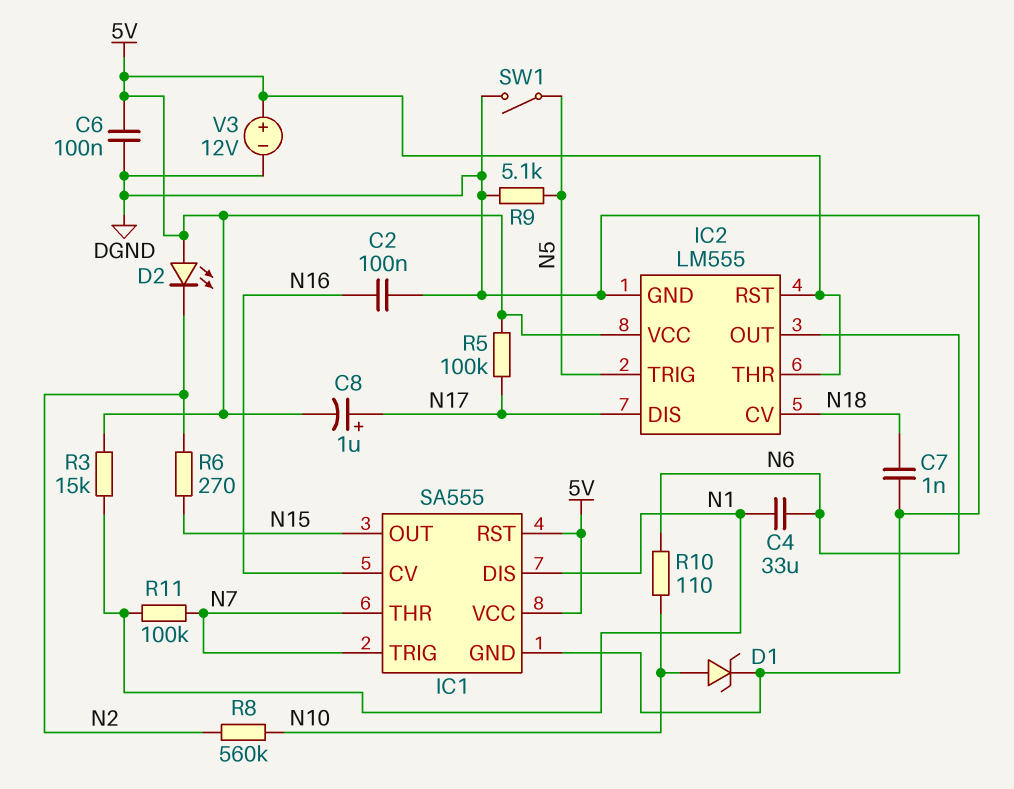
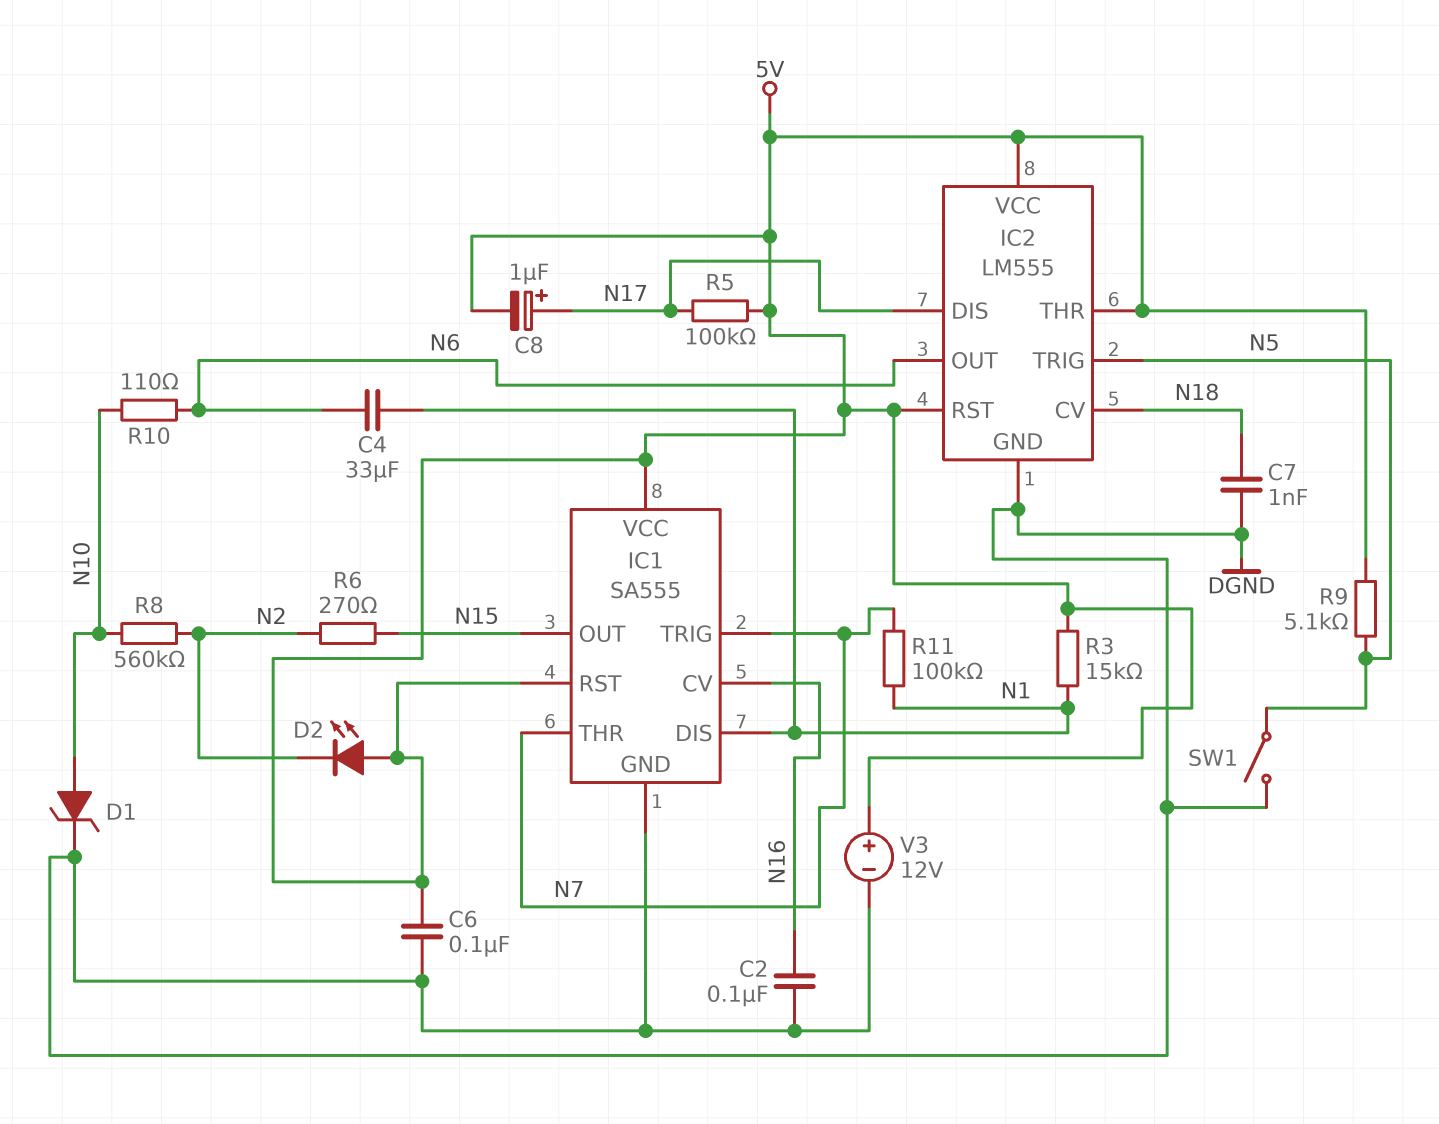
R9: 5.1k (DGND, N5) -> 5.1k (5V, N5)

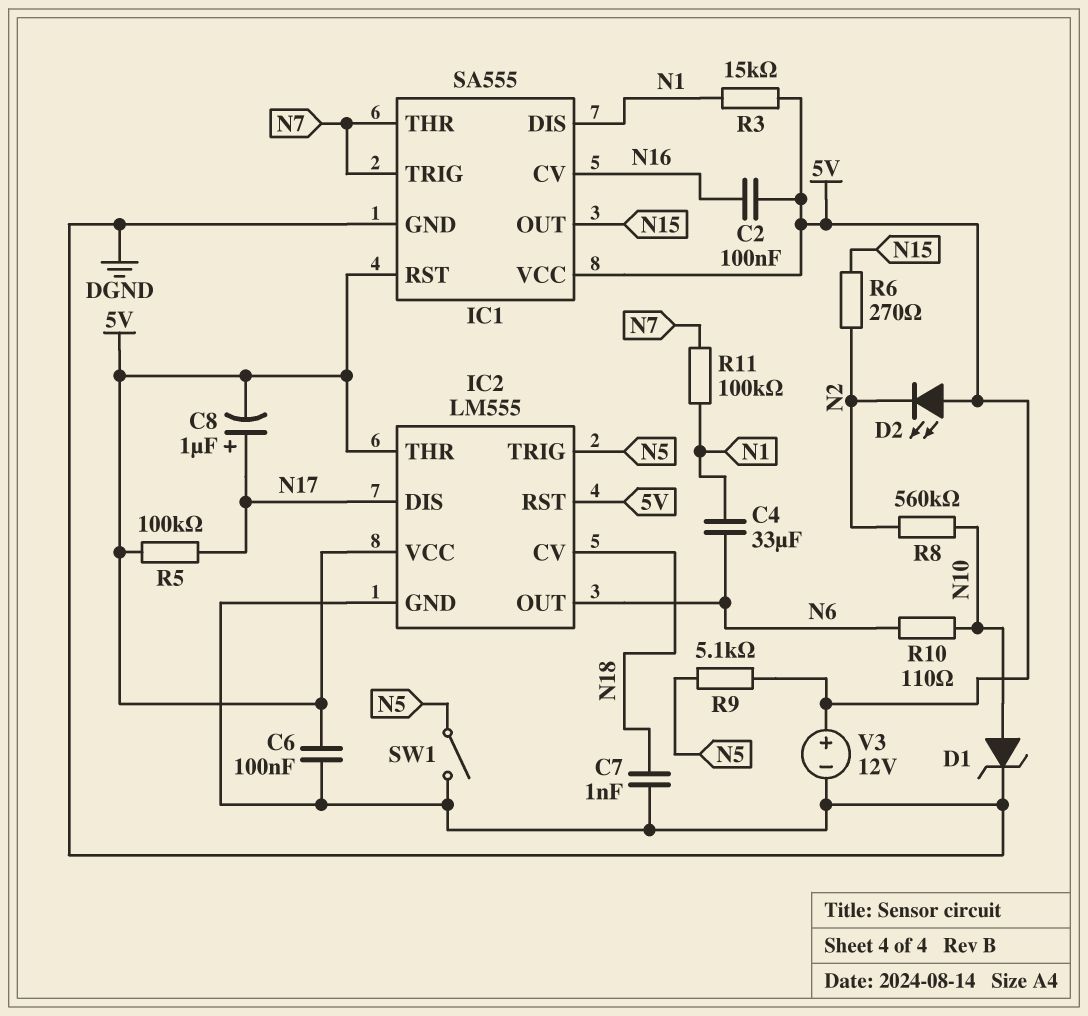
C2: 100nF (DGND, N16) -> 100nF (5V, N16)

